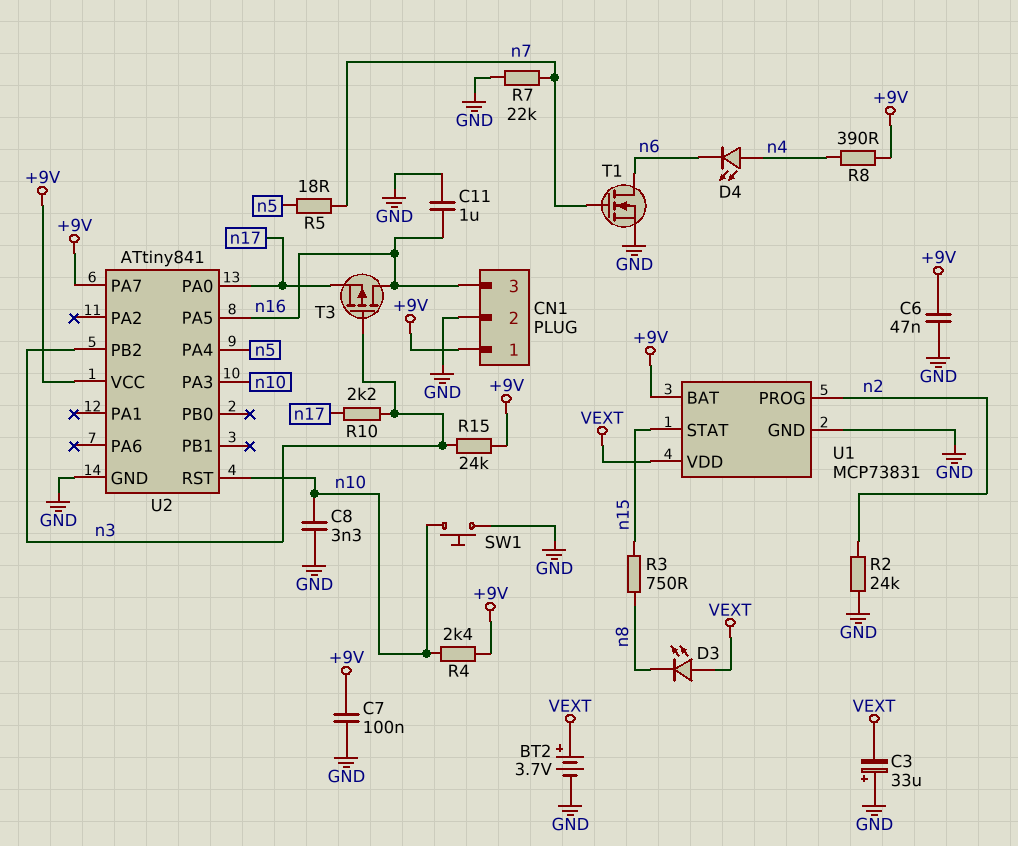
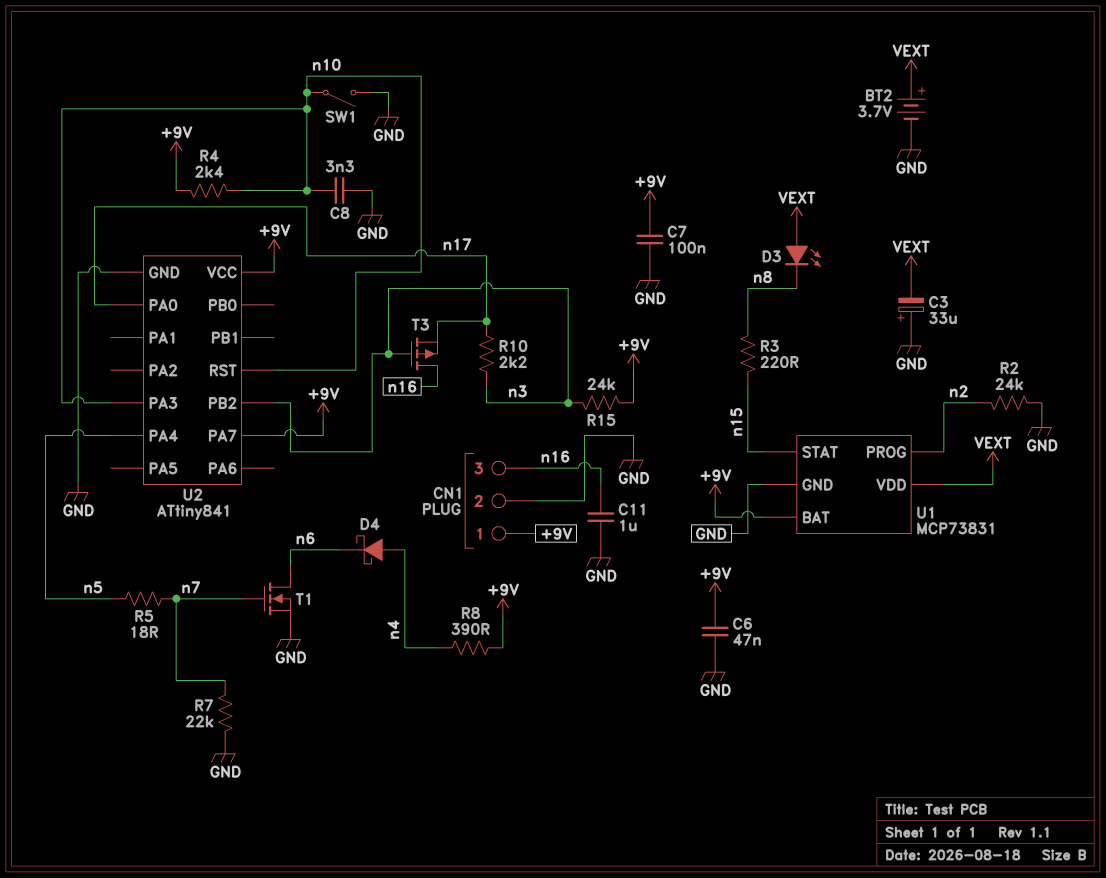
D4: LED (A n4, K n6) -> schottky (A n4, K n6)
R3: 750 (n8, n15) -> 220 (n8, n15)
SW1: button (GND, n10) -> switch (GND, n10)
U2 pin PA5: n16 -> none

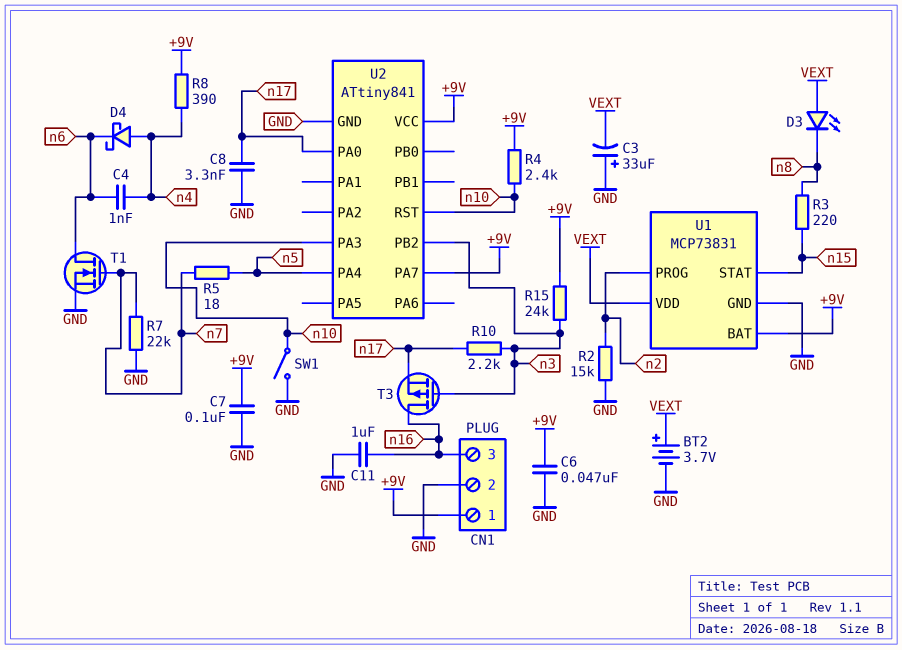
C4: none -> 1nF (n4, n6)
C8: 3.3nF (GND, n10) -> 3.3nF (GND, n17)
R2: 24k (GND, n2) -> 15k (GND, n2)

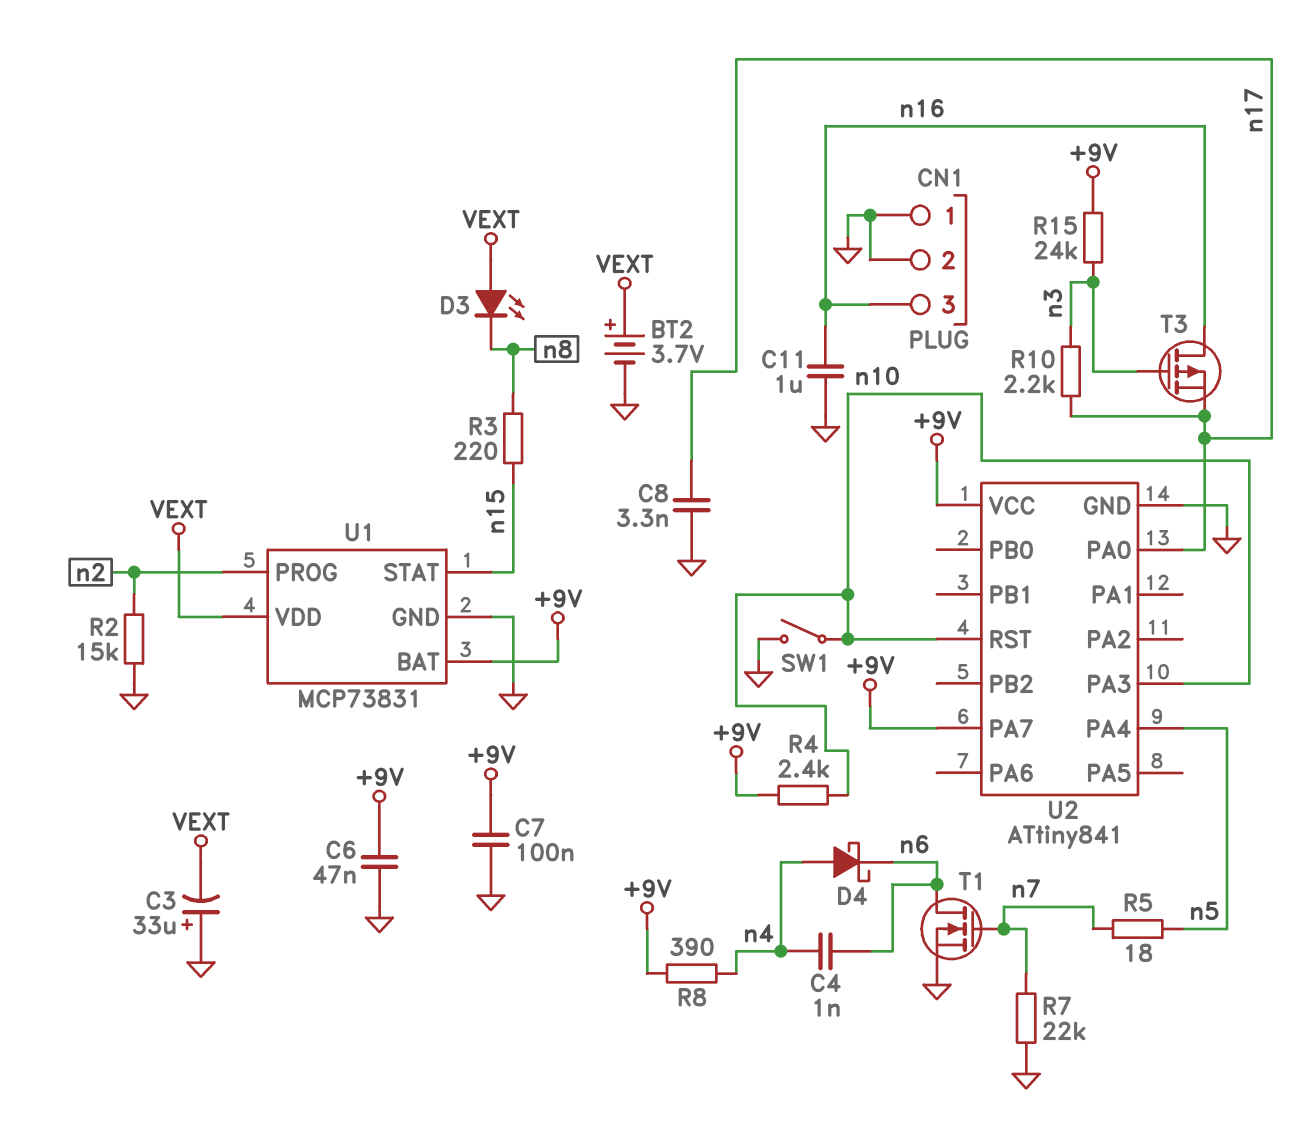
CN1 pin 1: +9V -> GND
U2 pin PB2: n3 -> none

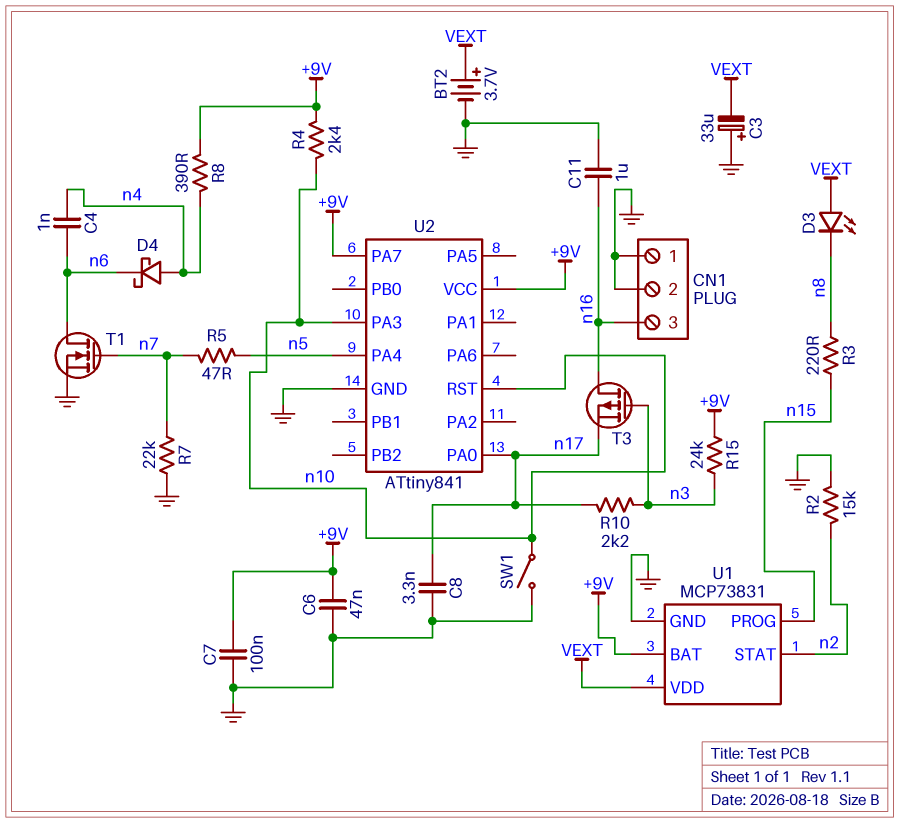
R5: 18 (n5, n7) -> 47 (n5, n7)
U1 pin PROG: n2 -> n15
U1 pin STAT: n15 -> n2

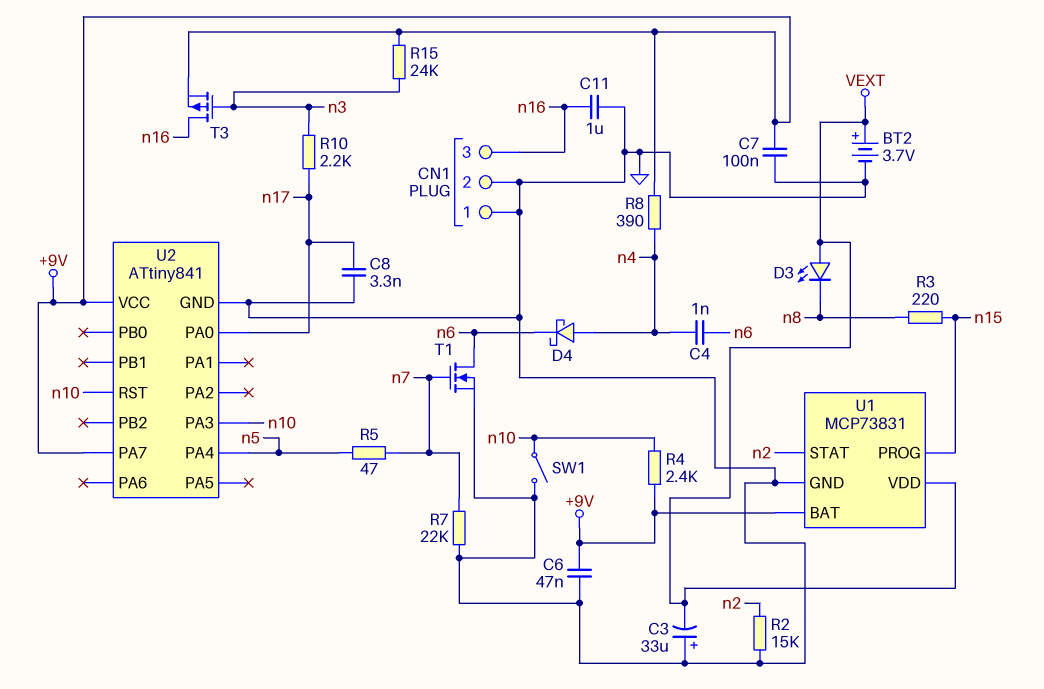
T3: PMOS (G n3, D n16, S n17) -> PMOS (G n3, D n16, S +9V)

